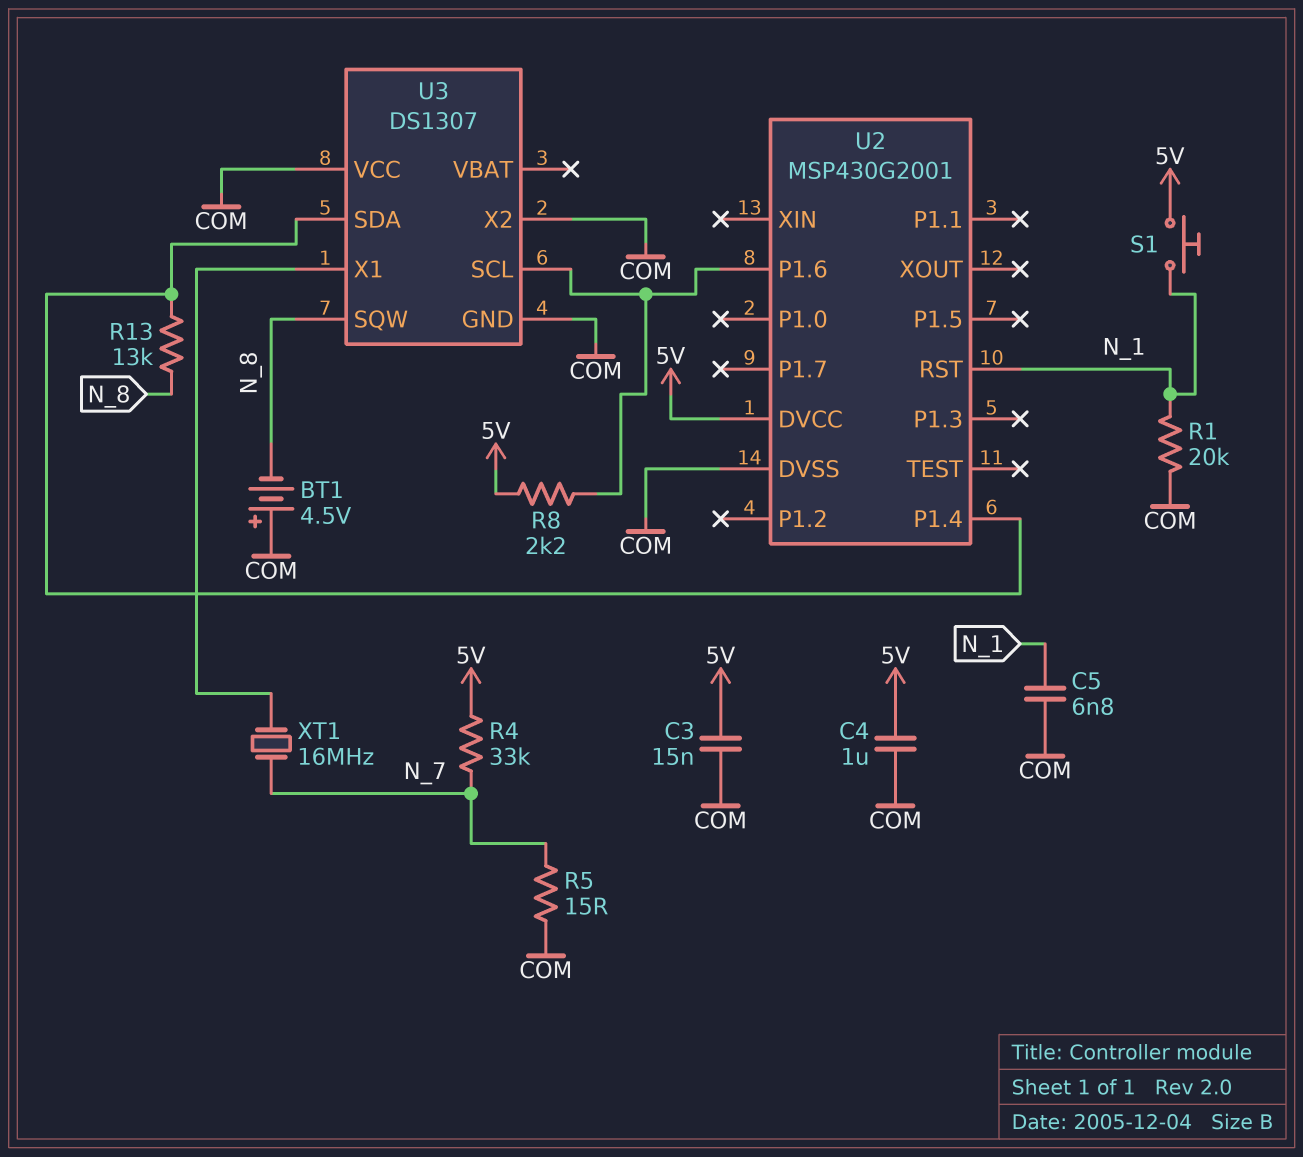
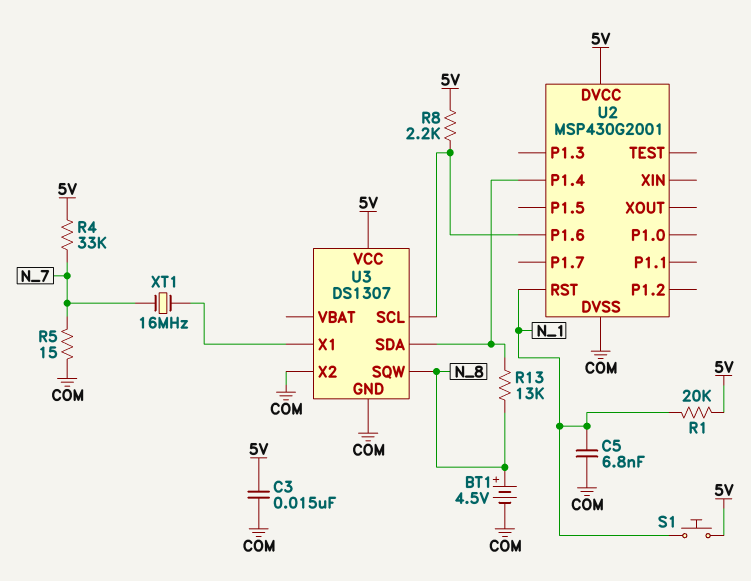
BT1: 4.5V (plus COM, minus N_8) -> 4.5V (plus N_8, minus COM)
C4: 1uF (5V, COM) -> none
R1: 20k (COM, N_1) -> 20k (5V, N_1)
U3 pin VCC: COM -> 5V

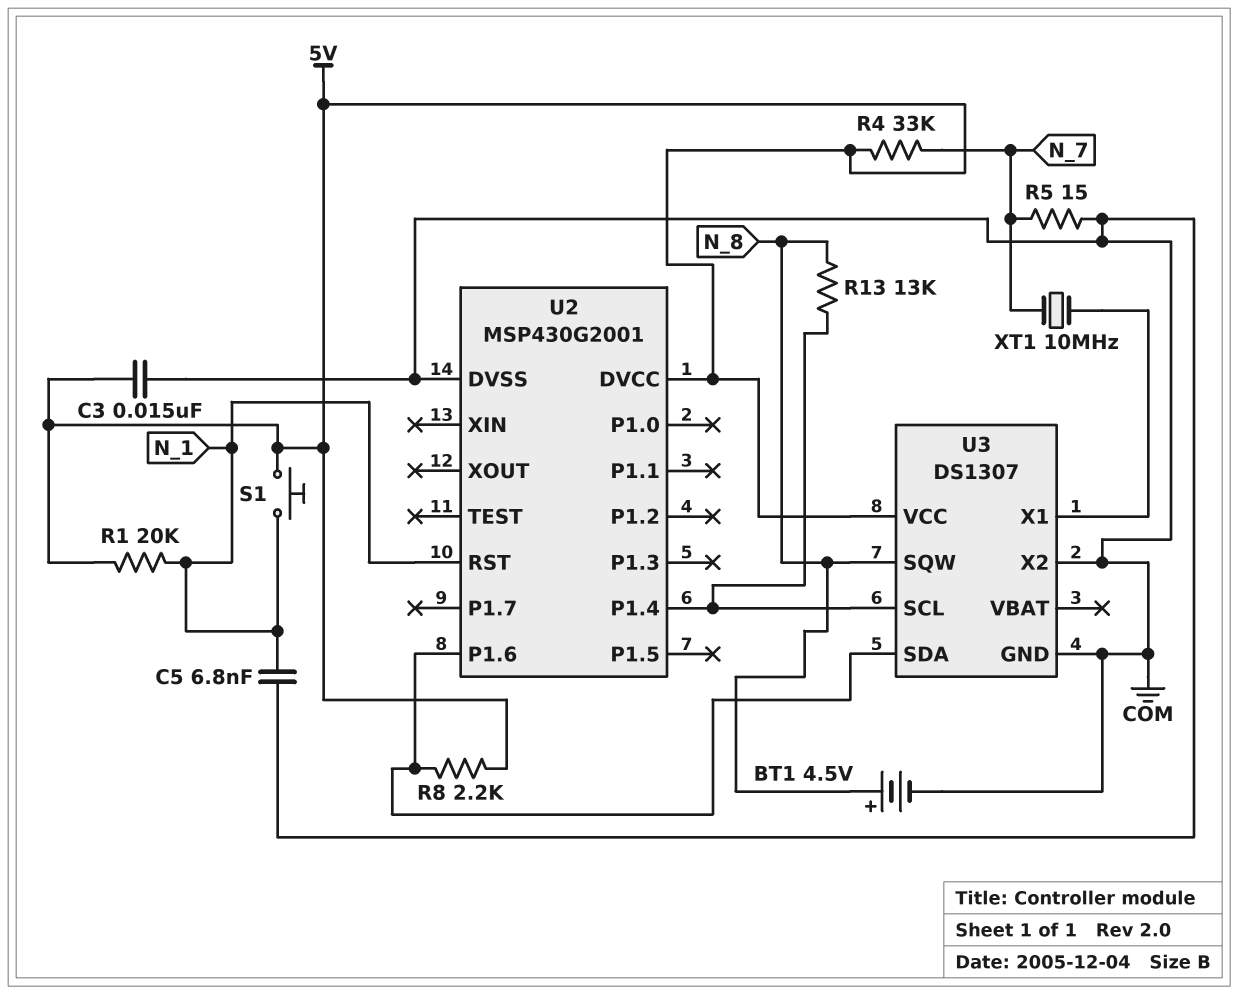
U3 pin SCL: U2/P1.6 -> U2/P1.4
U3 pin SDA: U2/P1.4 -> U2/P1.6
XT1: 16MHz (N_7, U3/X1) -> 10MHz (N_7, U3/X1)

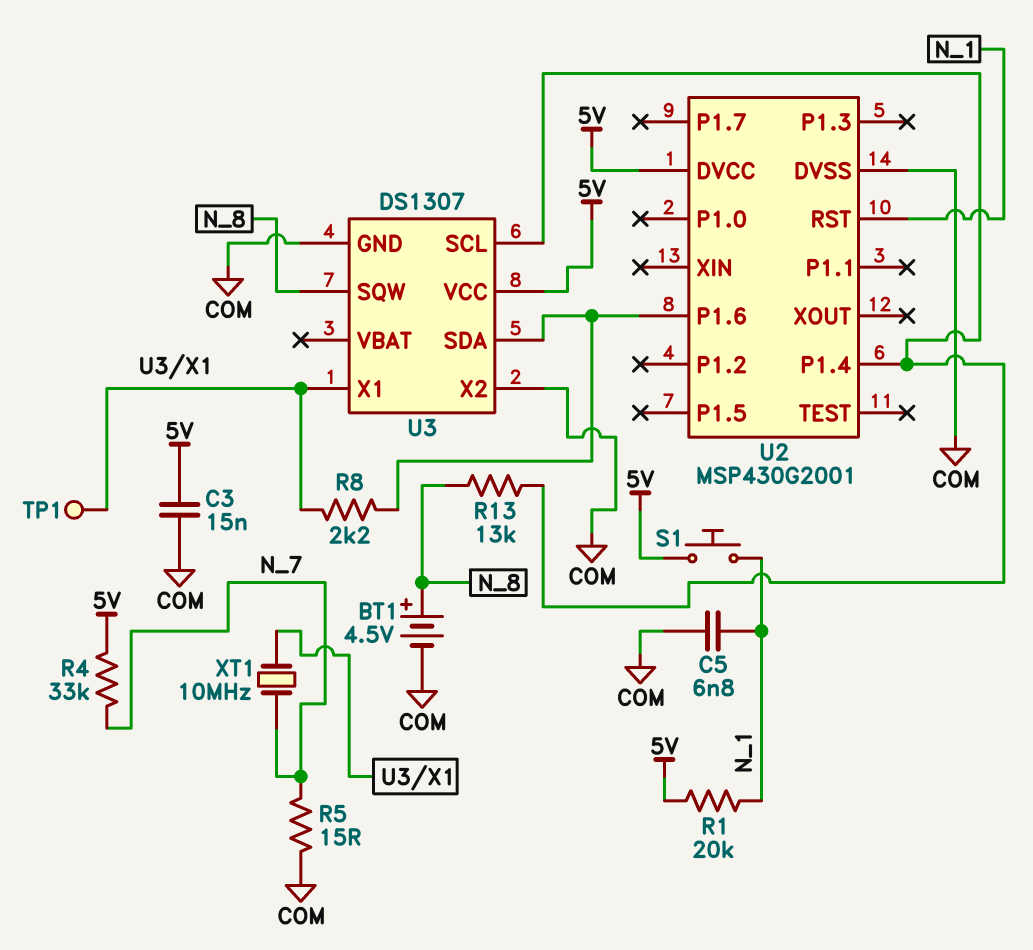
R8: 2.2k (5V, U2/P1.6) -> 2.2k (U2/P1.6, U3/X1)
TP1: none -> test point (U3/X1)

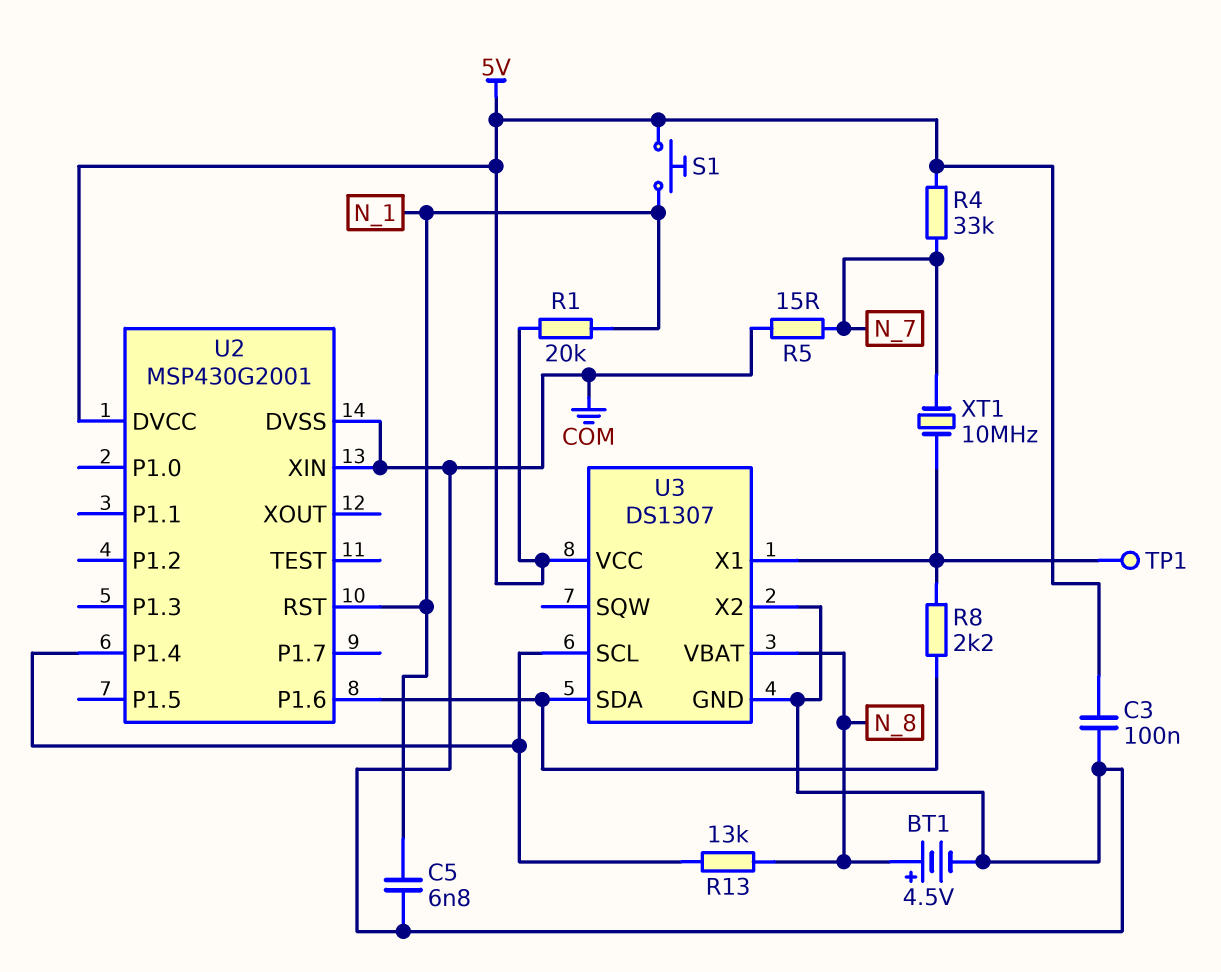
C3: 15nF (5V, COM) -> 100nF (5V, COM)
U2 pin XIN: none -> COM
U3 pin SQW: N_8 -> none
U3 pin VBAT: none -> N_8

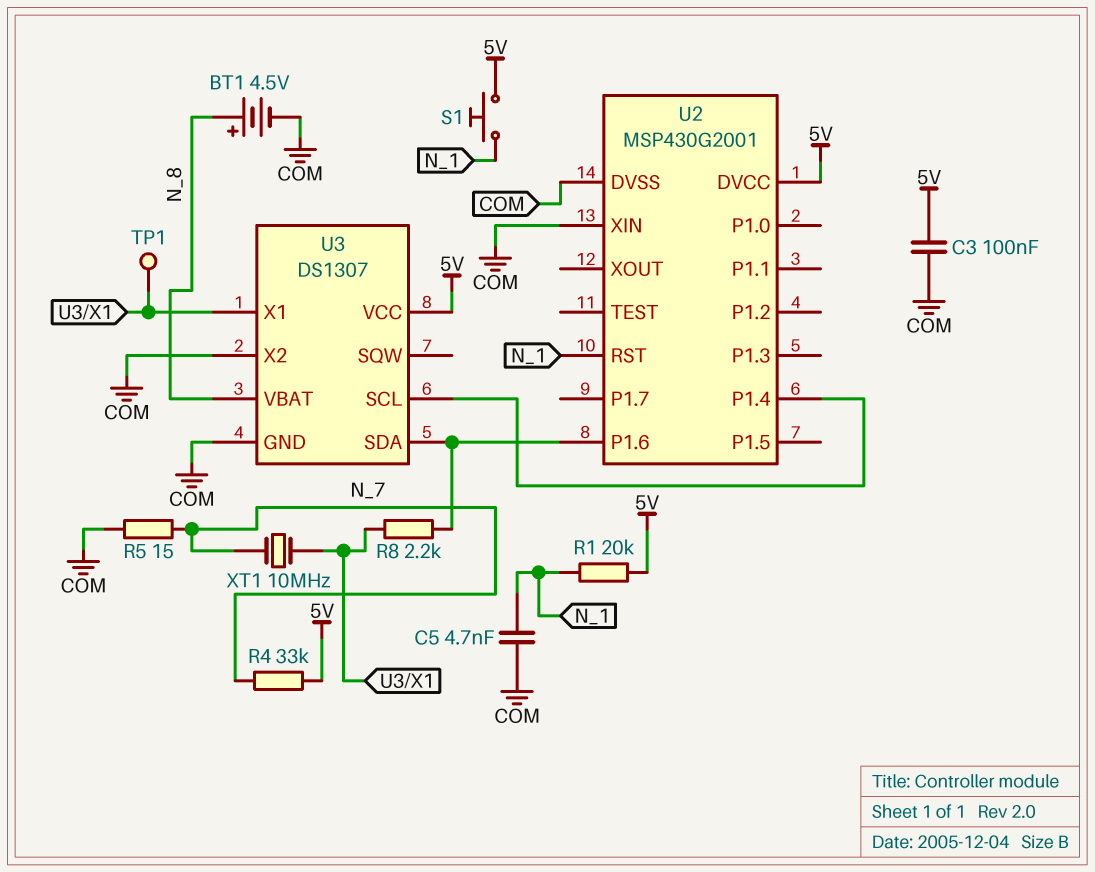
C5: 6.8nF (COM, N_1) -> 4.7nF (COM, N_1)
R13: 13k (N_8, U2/P1.4) -> none

